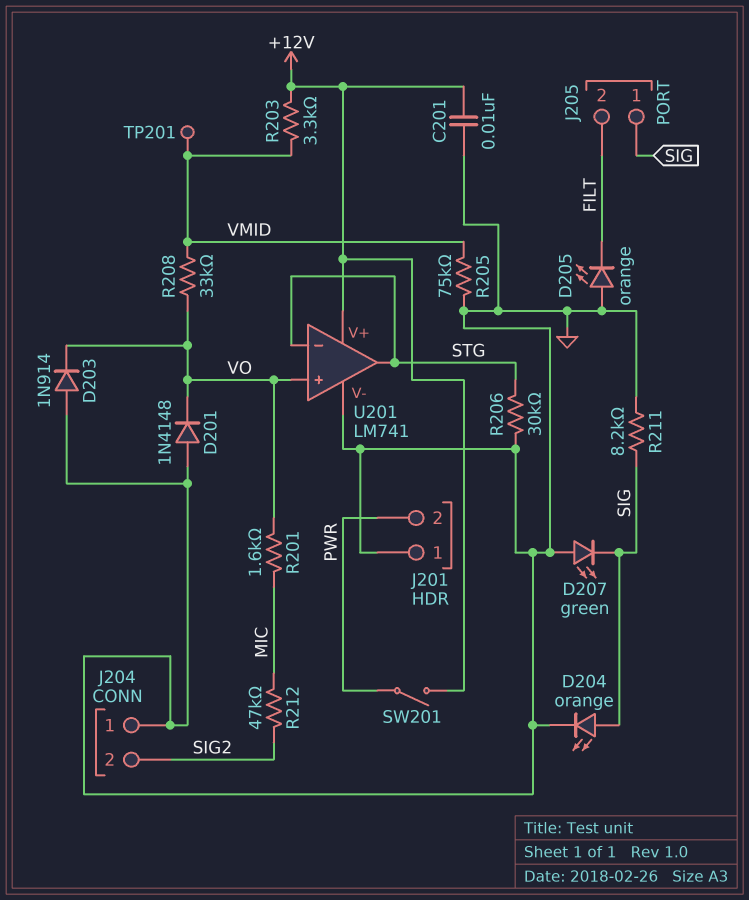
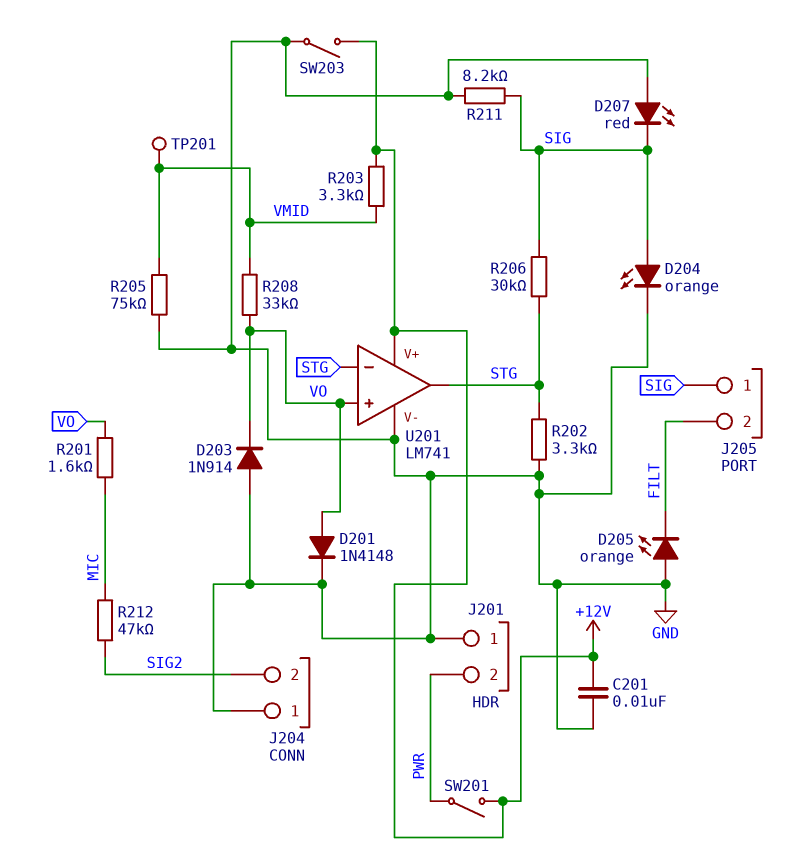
D201: diode 1N4148 (A GND, K VO) -> diode 1N4148 (A VO, K GND)
D207: LED green (A GND, K SIG) -> LED red (A GND, K SIG)
R202: none -> 3.3k (GND, STG)
R206: 30k (GND, STG) -> 30k (SIG, STG)
SW203: none -> switch (+12V, GND)

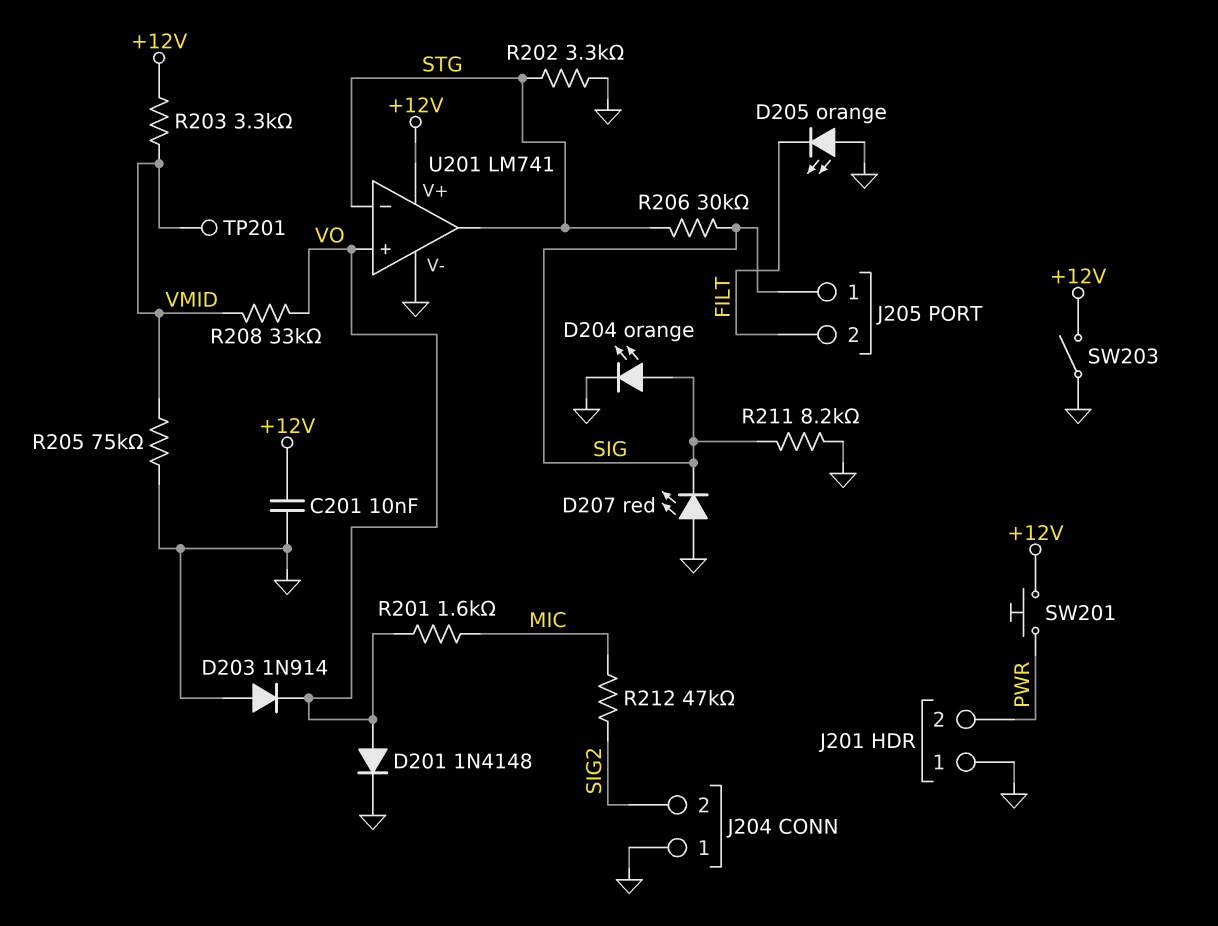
SW201: switch (+12V, PWR) -> button (+12V, PWR)

